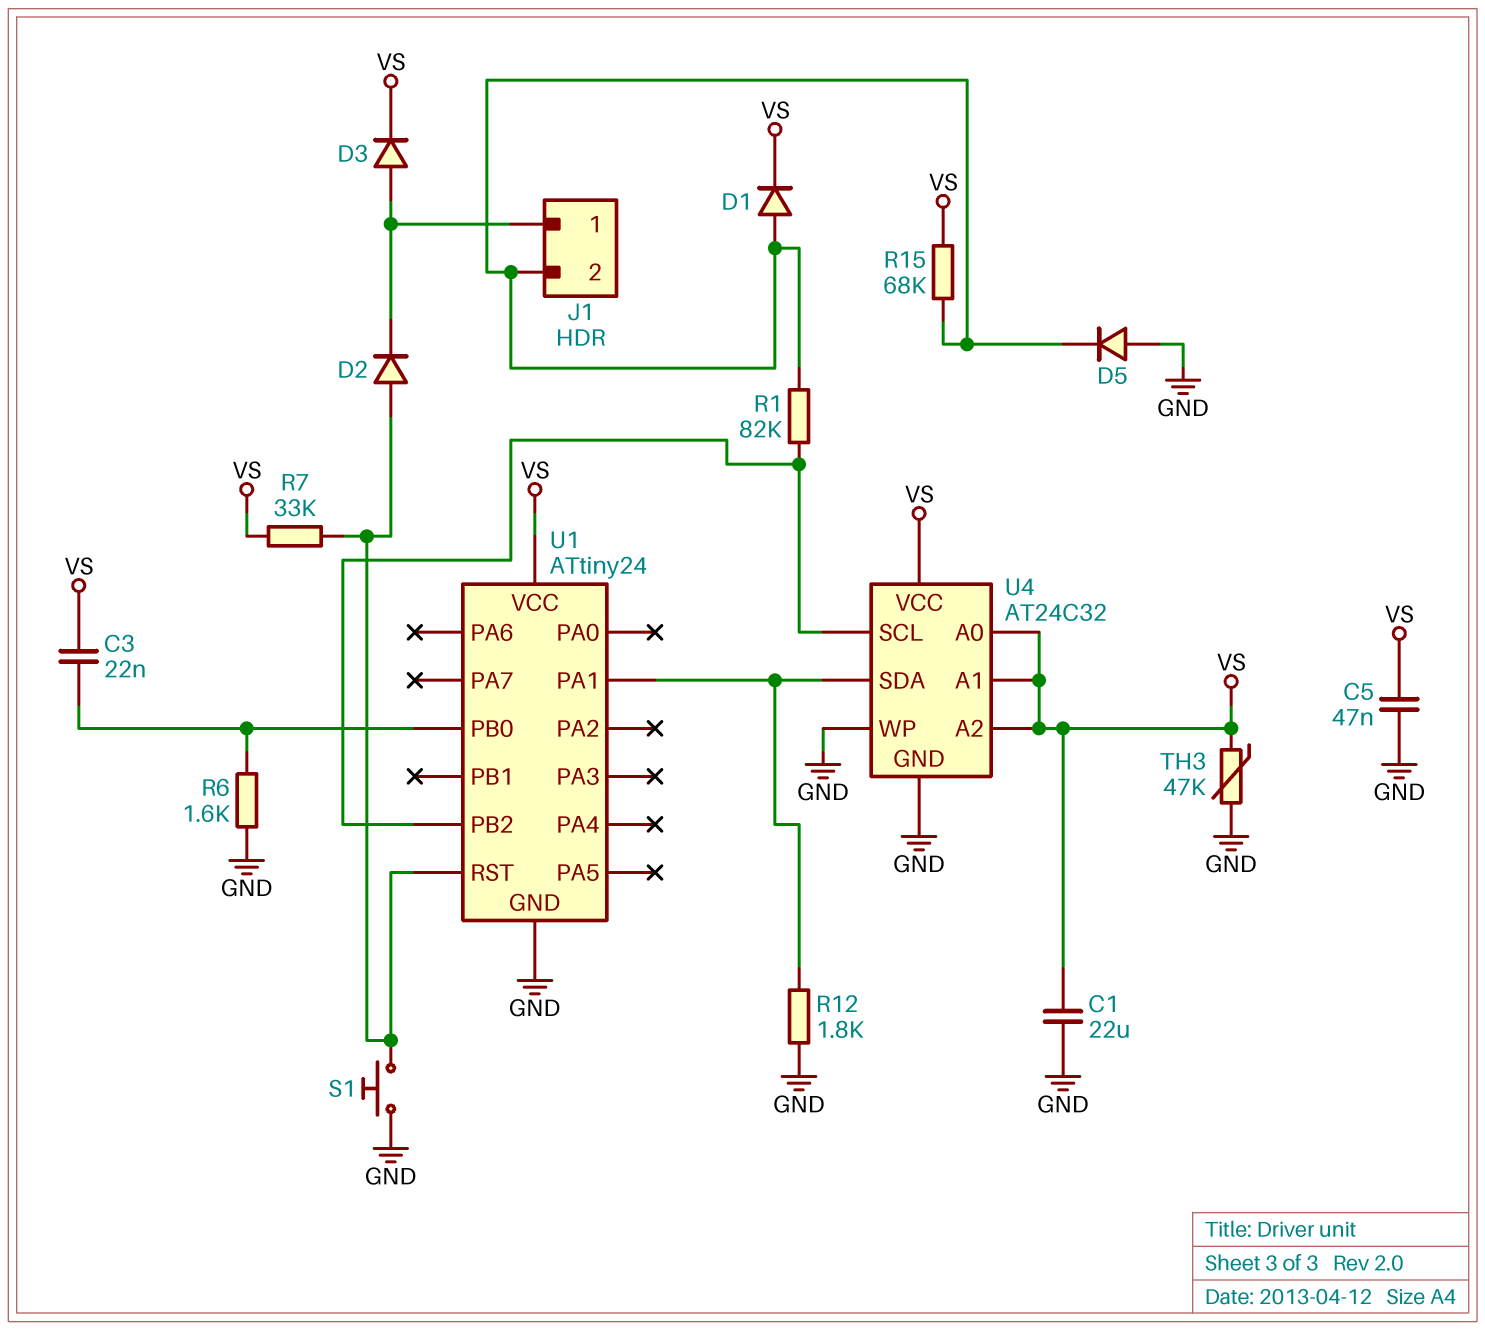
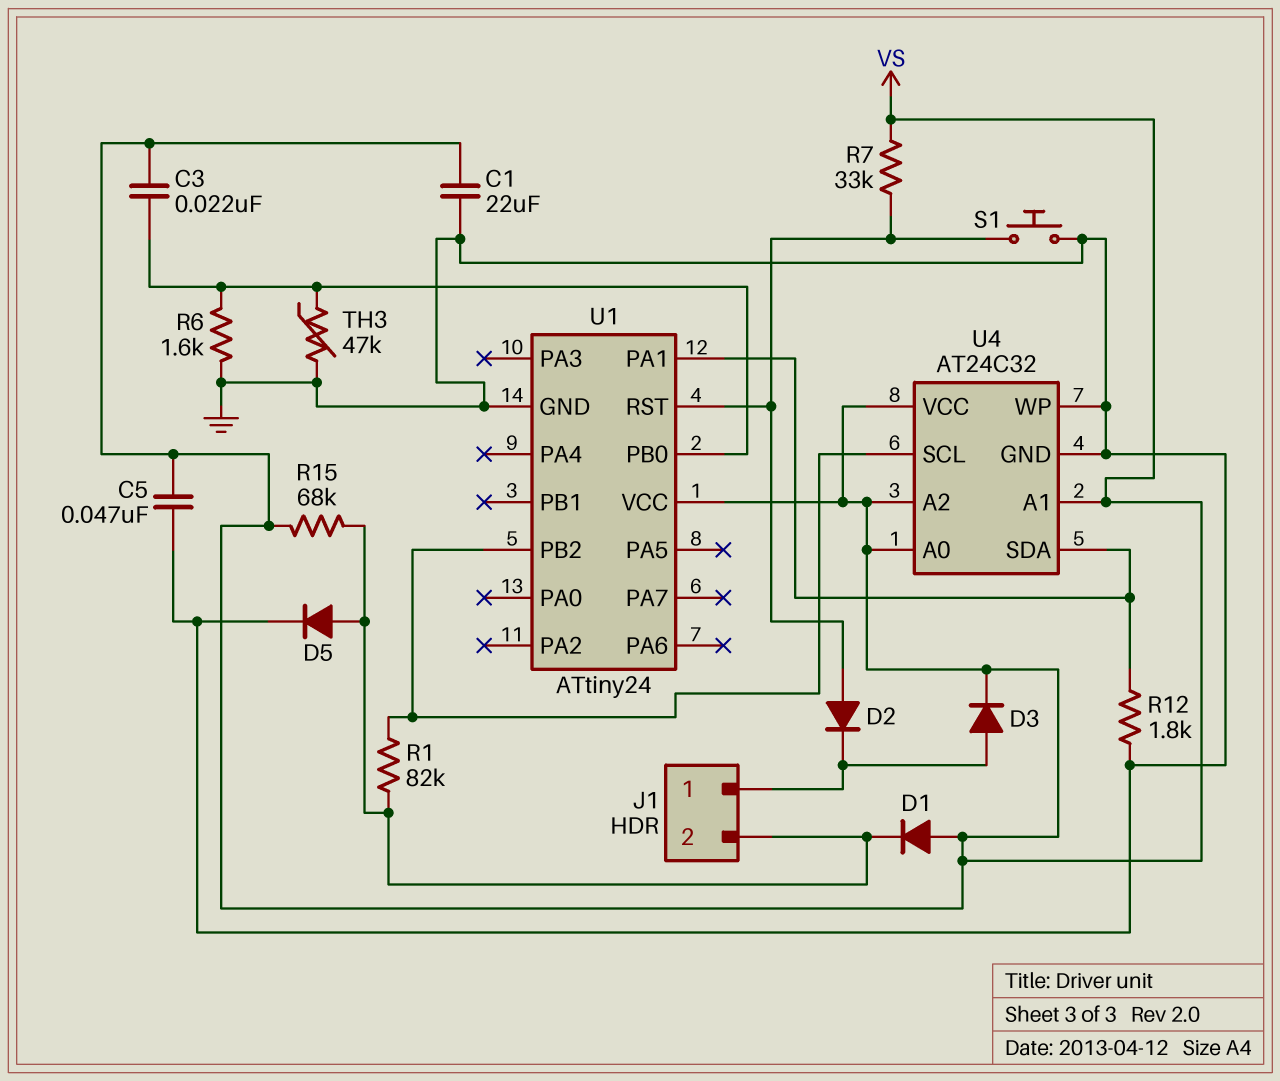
D1: diode (A J1/2, K VS) -> diode (A VS, K J1/2)
D5: diode (A GND, K J1/2) -> diode (A J1/2, K GND)
TH3: 47k (GND, VS) -> 47k (GND, U1/PB0)

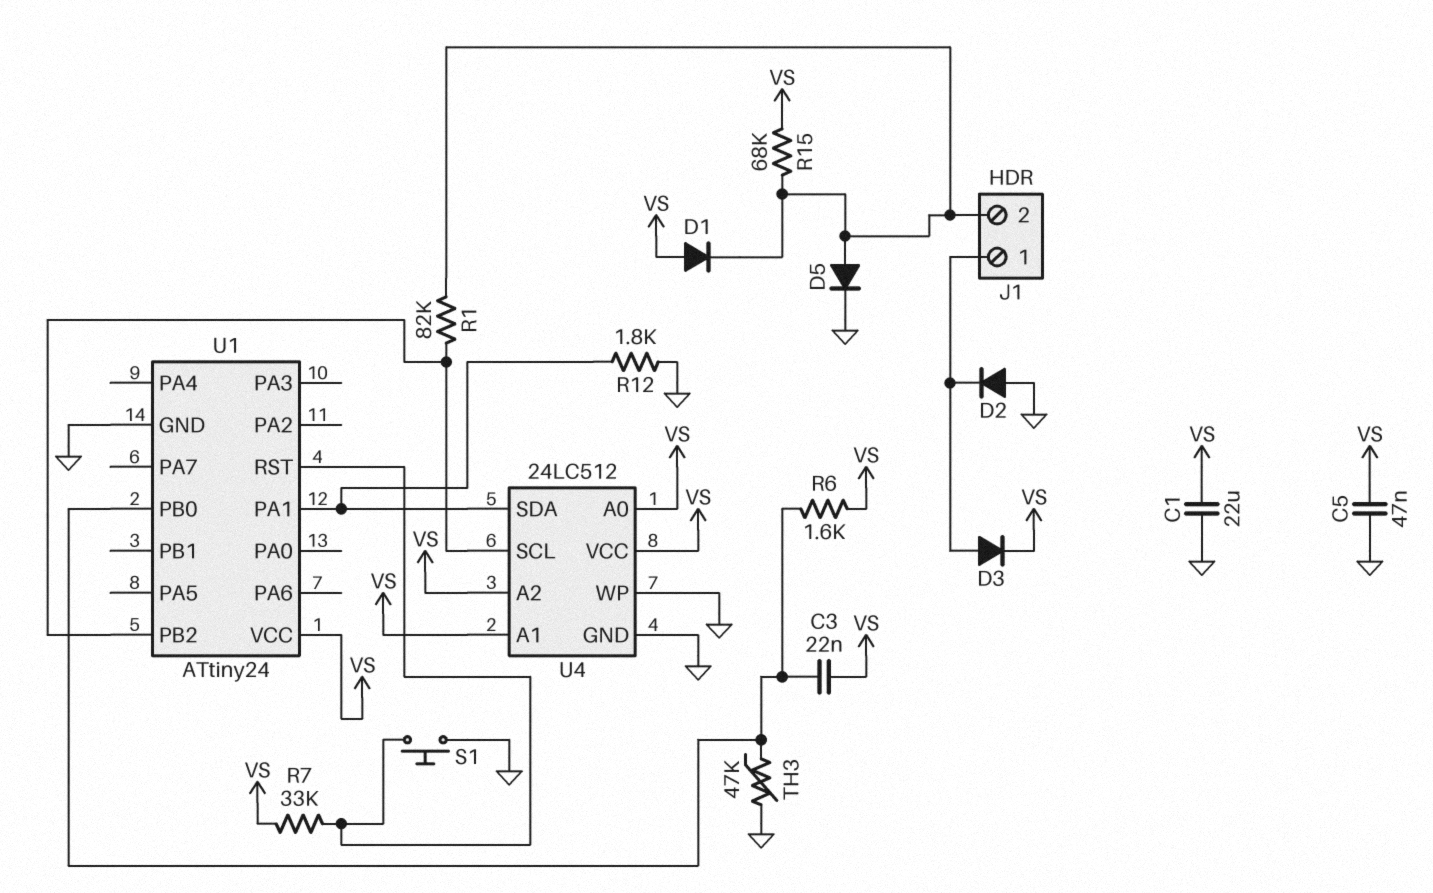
D2: diode (A U1/RST, K J1/1) -> diode (A GND, K J1/1)
R6: 1.6k (GND, U1/PB0) -> 1.6k (U1/PB0, VS)
U4: AT24C32 -> 24LC512

